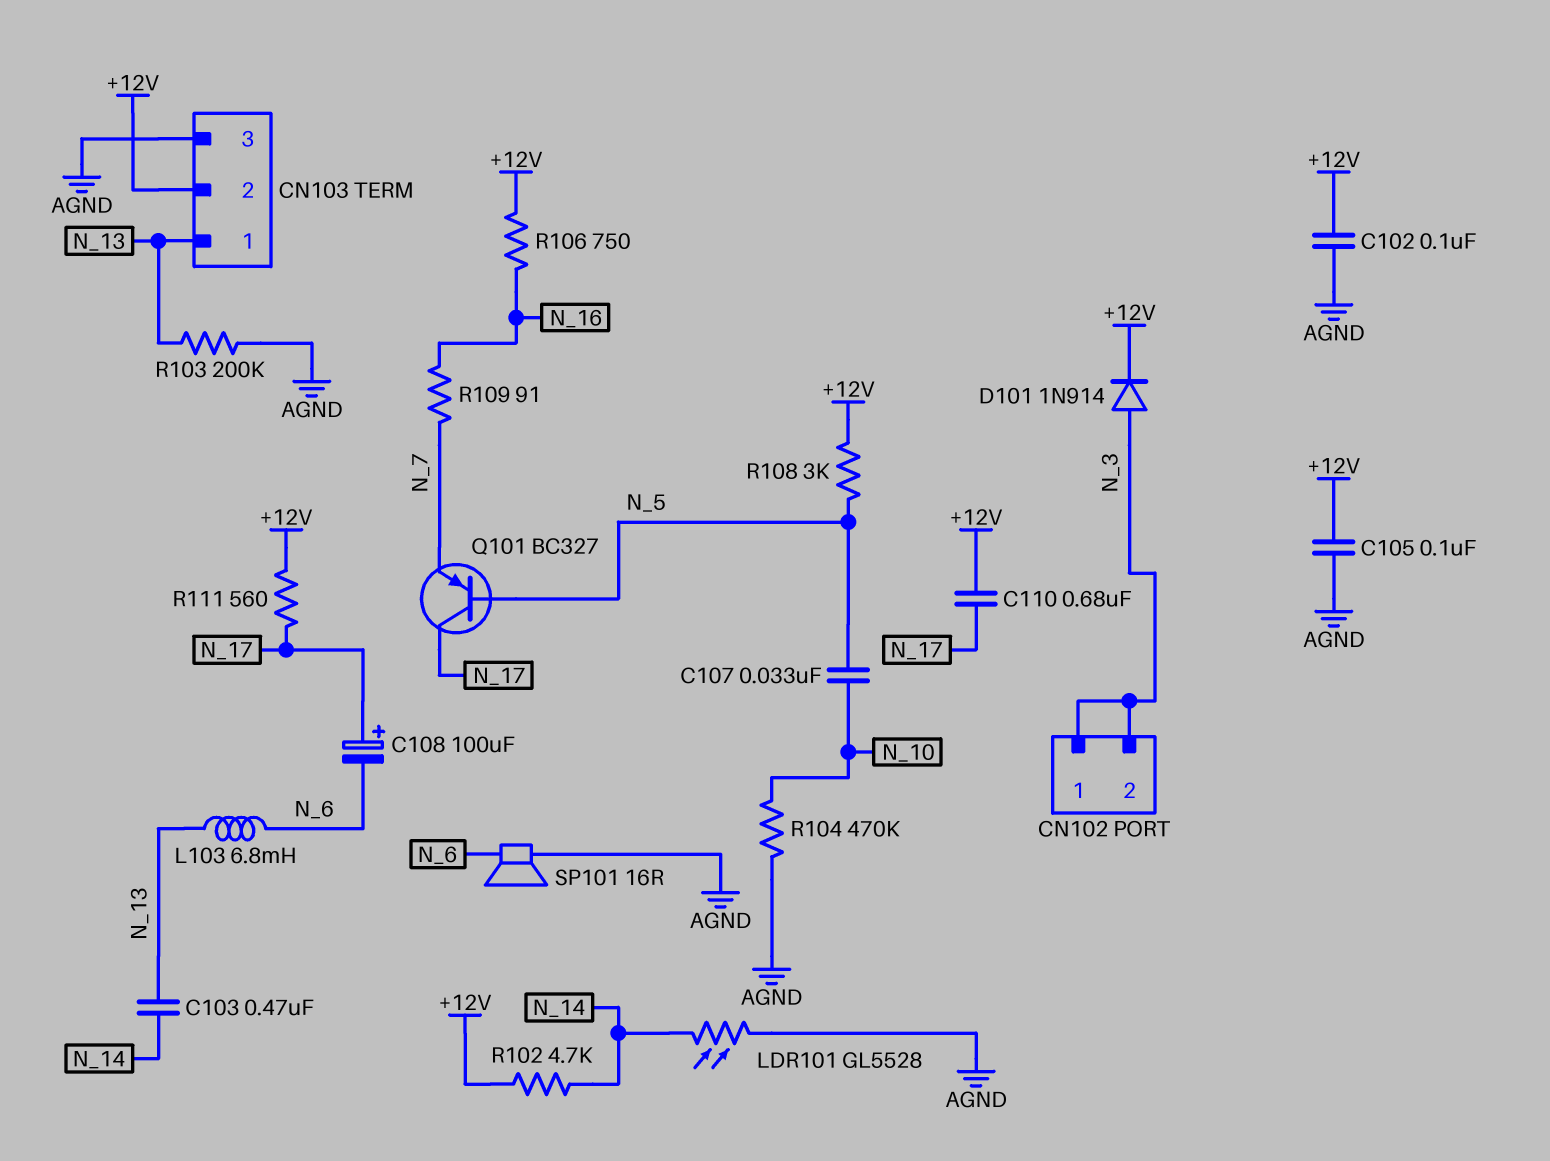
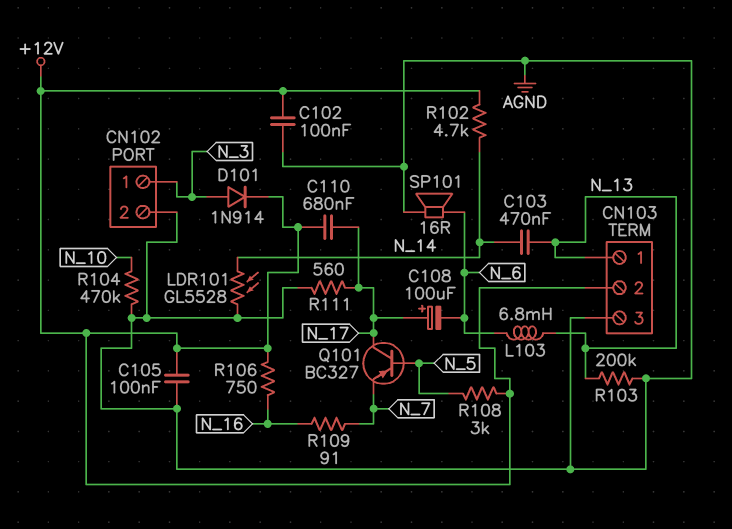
C107: 33nF (N_5, N_10) -> none
CN102 pin 2: N_3 -> AGND
R111: 560 (+12V, N_17) -> 560 (AGND, N_17)

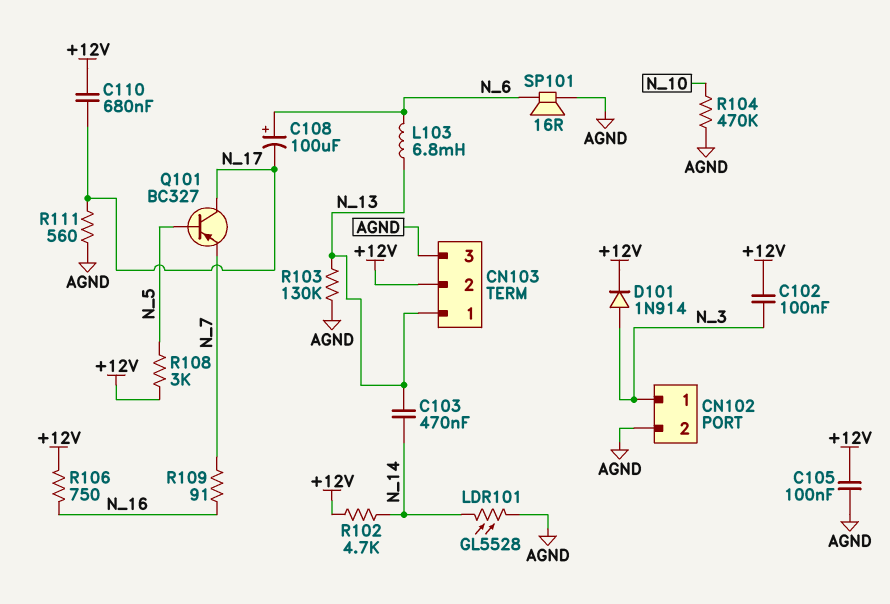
C102: 100nF (+12V, AGND) -> 100nF (+12V, N_3)
C108: 100uF (plus N_17, minus N_6) -> 100uF (plus N_6, minus N_17)
R103: 200k (AGND, N_13) -> 130k (AGND, N_13)

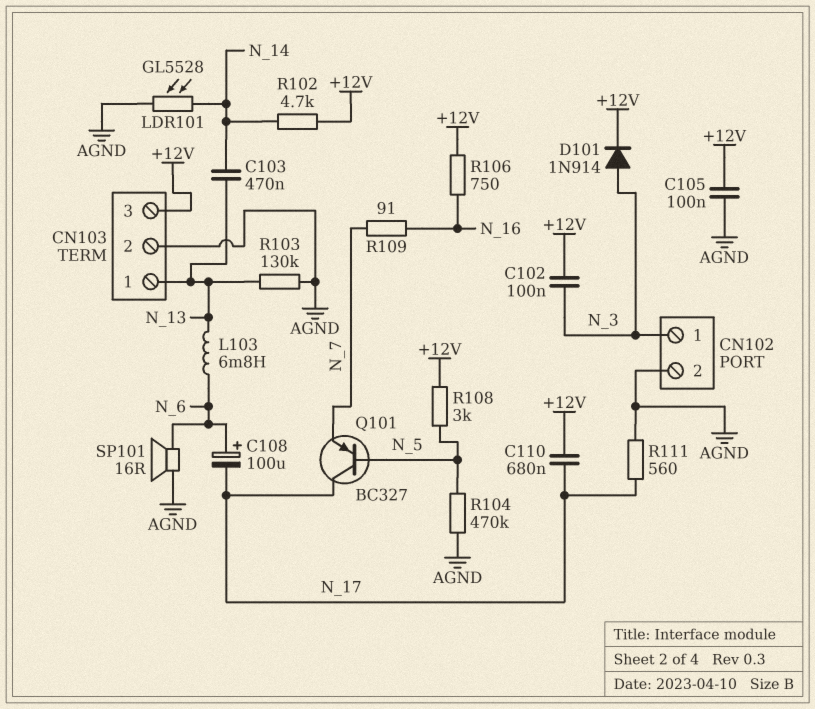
CN103 pin 2: +12V -> AGND
CN103 pin 3: AGND -> +12V
R104: 470k (AGND, N_10) -> 470k (AGND, N_5)

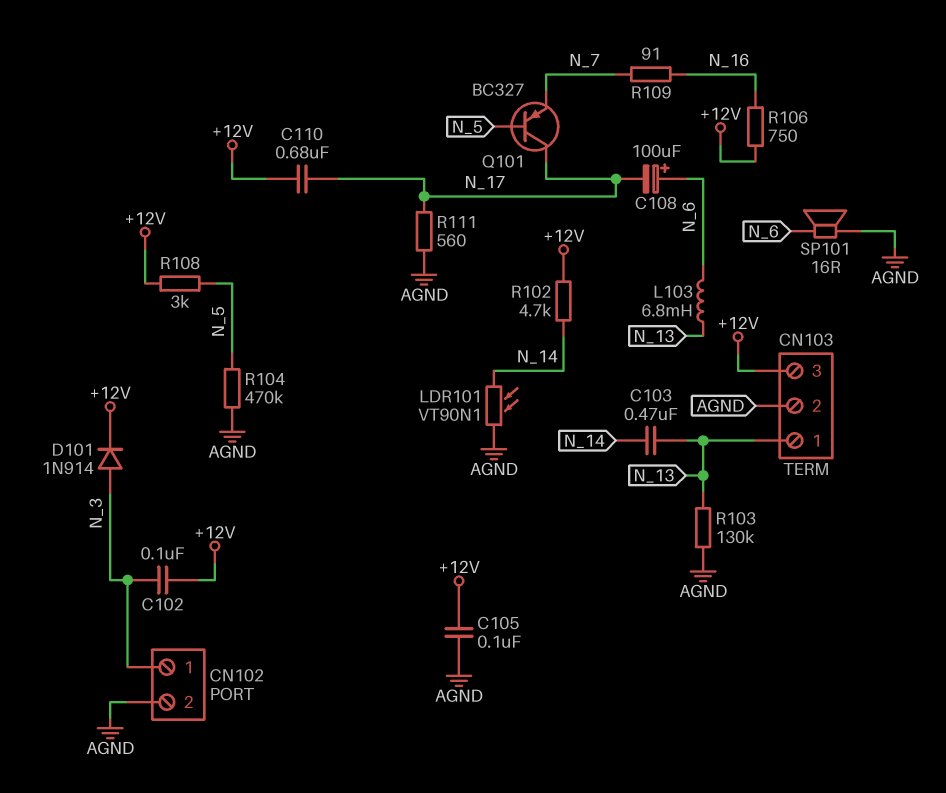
LDR101: GL5528 (AGND, N_14) -> VT90N1 (AGND, N_14)

